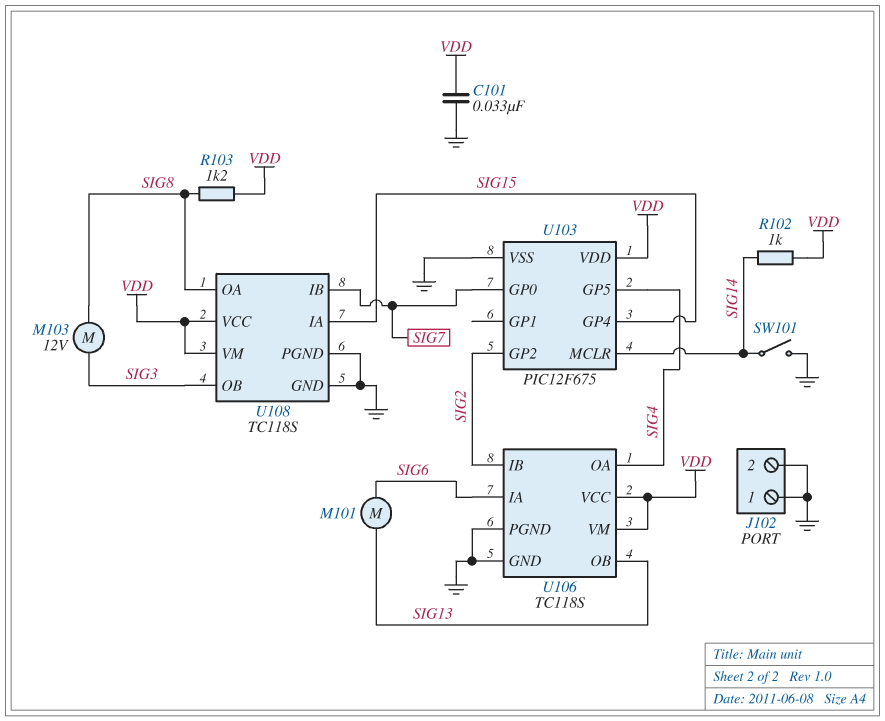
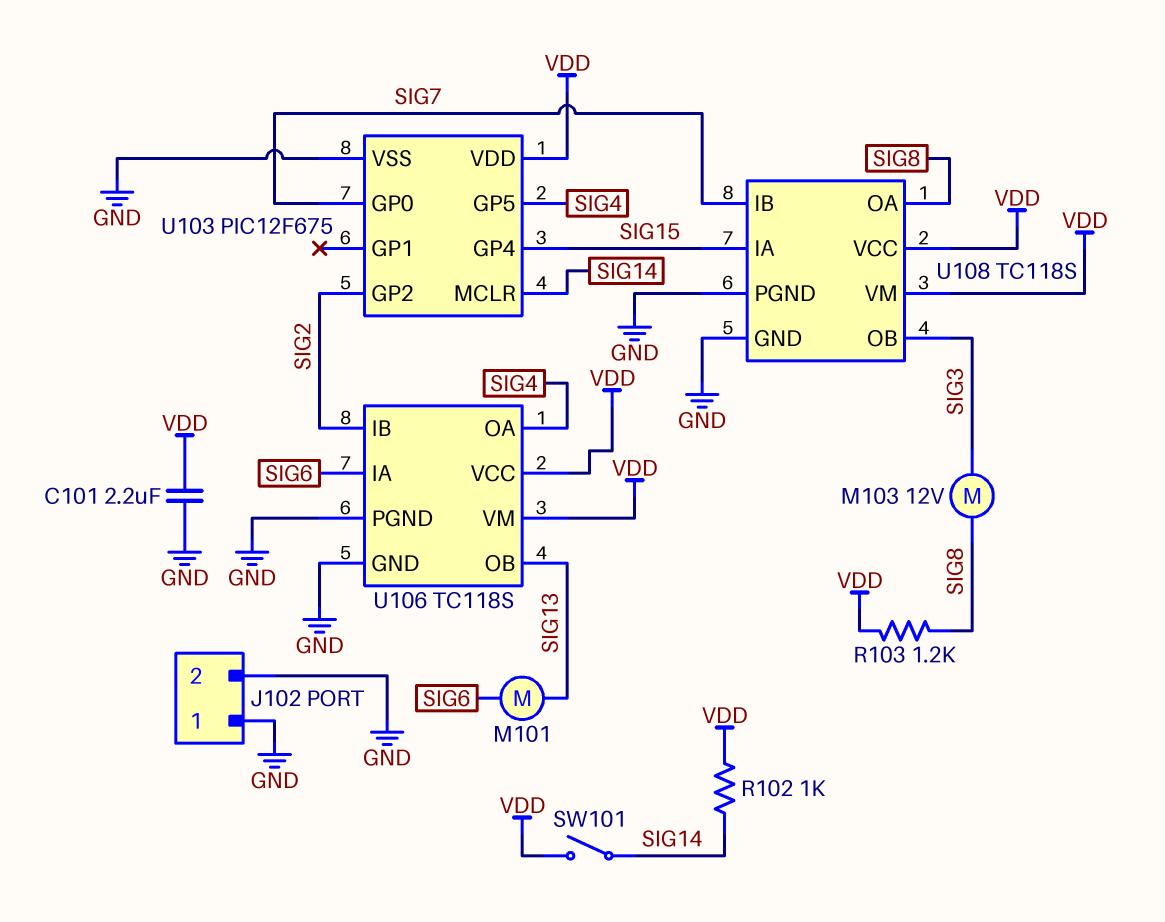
C101: 33nF (GND, VDD) -> 2.2uF (GND, VDD)
SW101: switch (GND, SIG14) -> switch (SIG14, VDD)

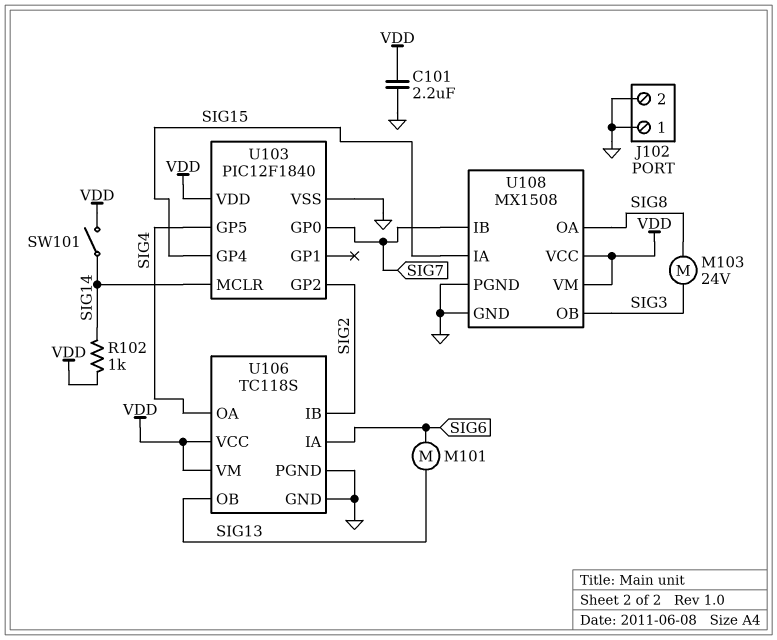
M103: motor 12V (SIG3, SIG8) -> motor 24V (SIG3, SIG8)
R103: 1.2k (SIG8, VDD) -> none
U103: PIC12F675 -> PIC12F1840
U108: TC118S -> MX1508

